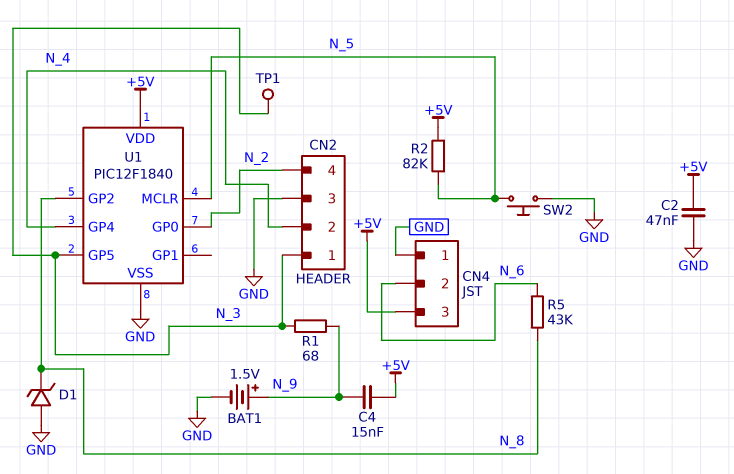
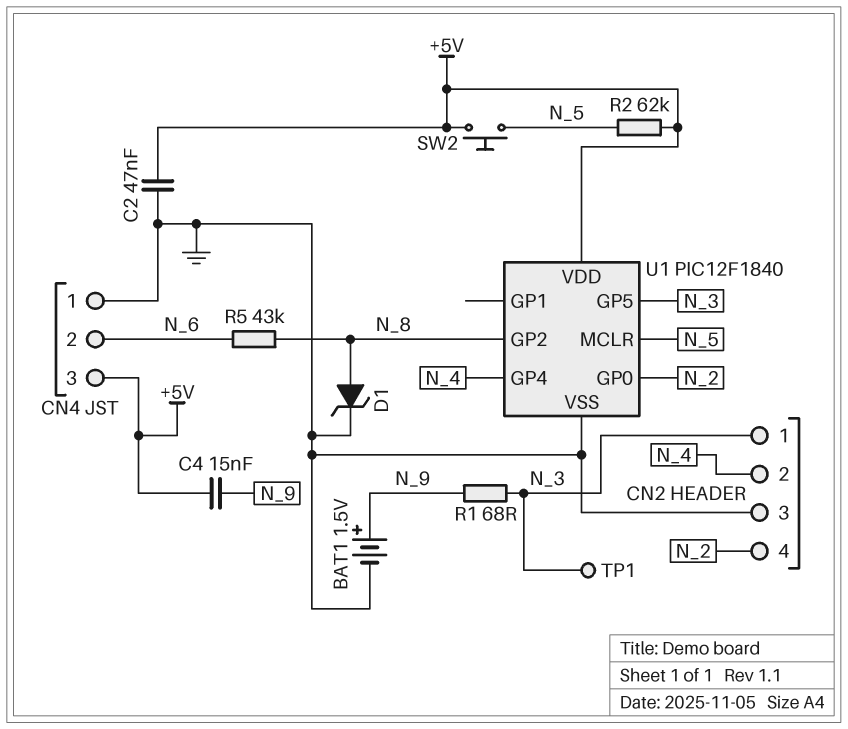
D1: zener (A GND, K N_8) -> zener (A N_8, K GND)
R2: 82k (+5V, N_5) -> 62k (+5V, N_5)
SW2: button (GND, N_5) -> button (+5V, N_5)

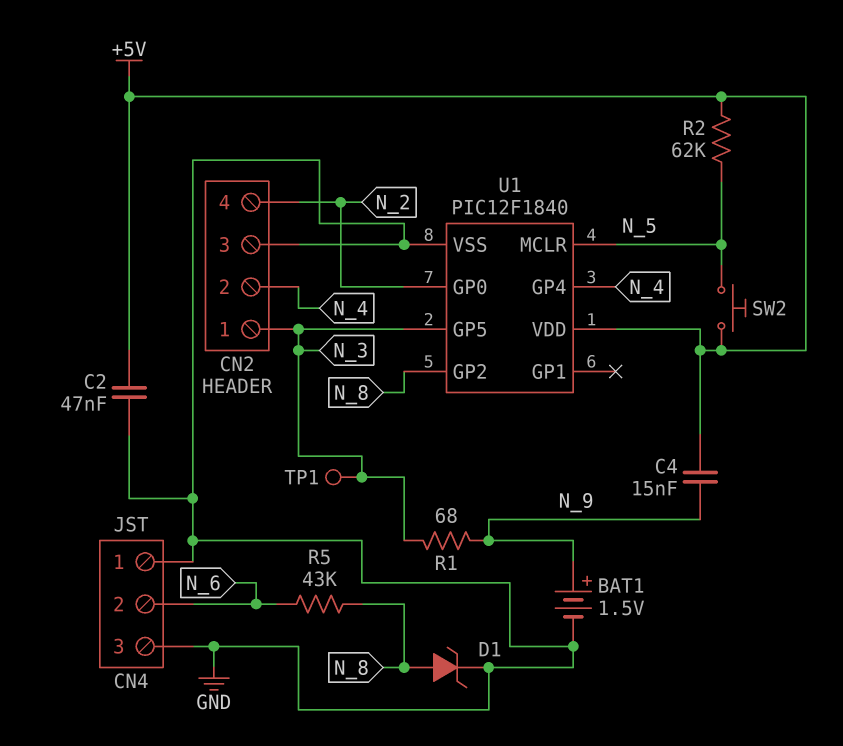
CN4 pin 3: +5V -> GND

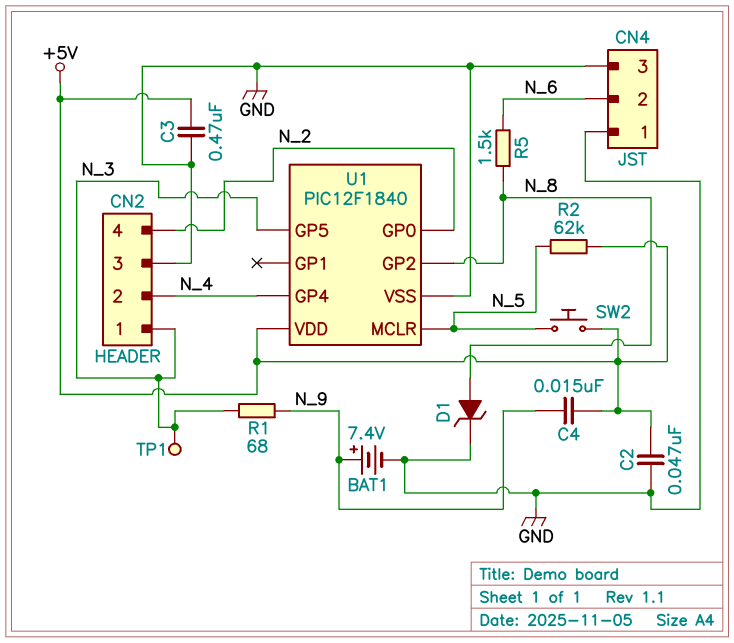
BAT1: 1.5V (plus N_9, minus GND) -> 7.4V (plus N_9, minus GND)
C3: none -> 470nF (+5V, GND)
R5: 43k (N_6, N_8) -> 1.5k (N_6, N_8)

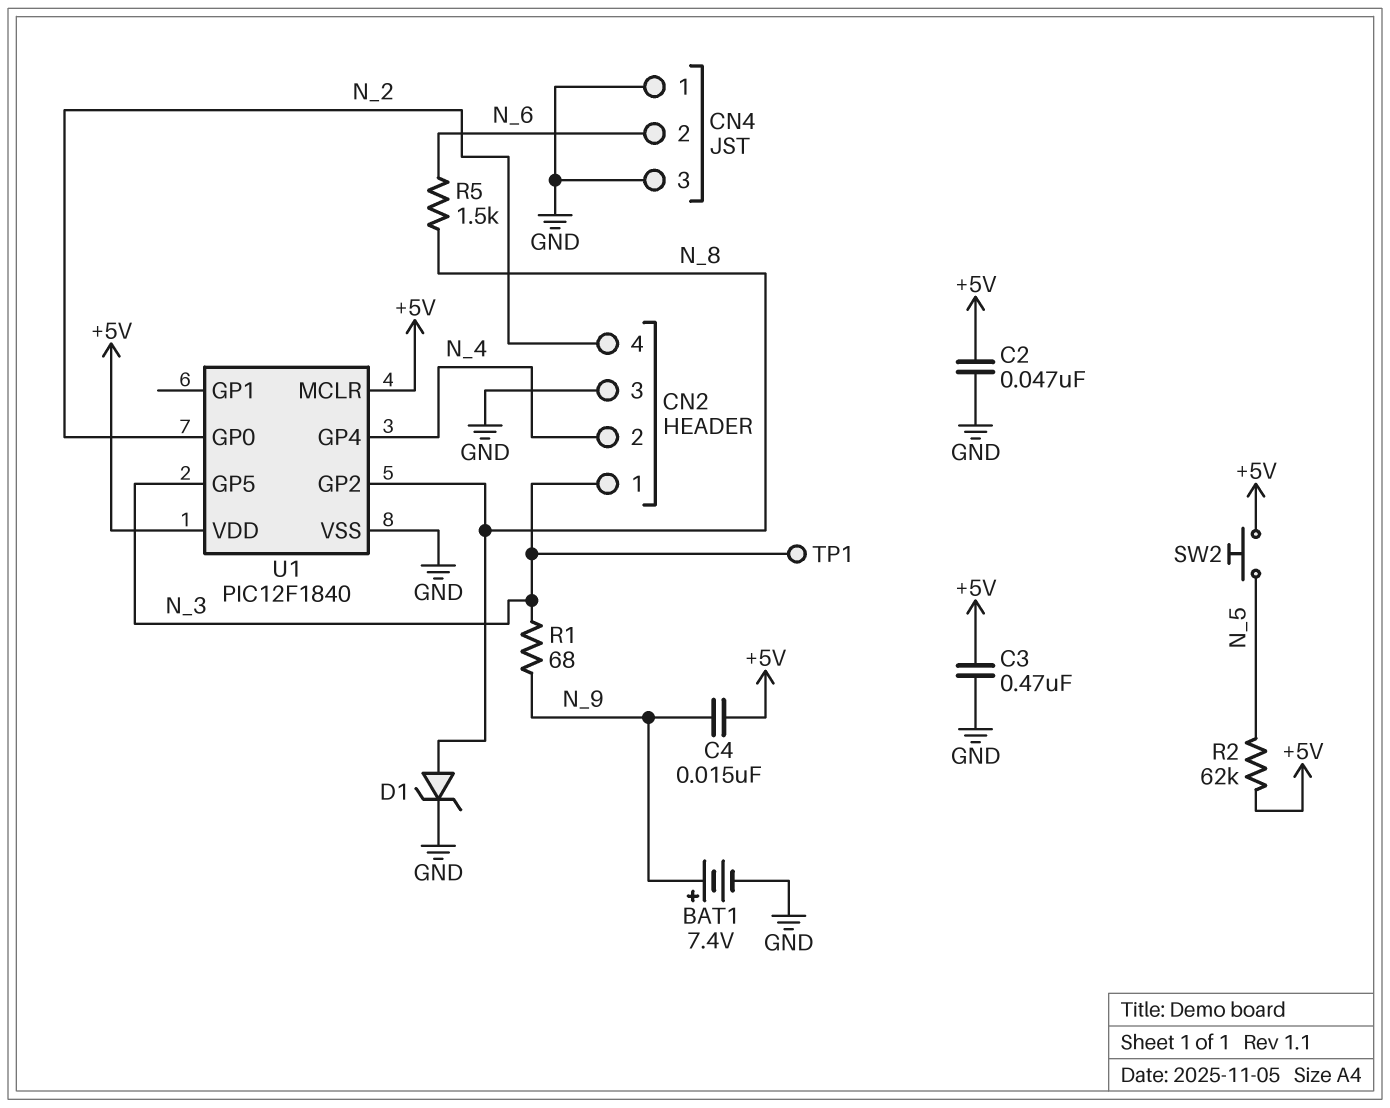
U1 pin MCLR: N_5 -> +5V

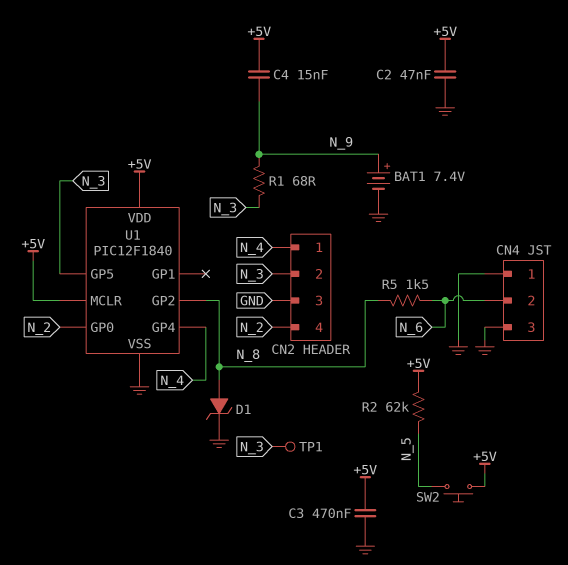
CN2 pin 1: N_3 -> N_4
CN2 pin 2: N_4 -> N_3

